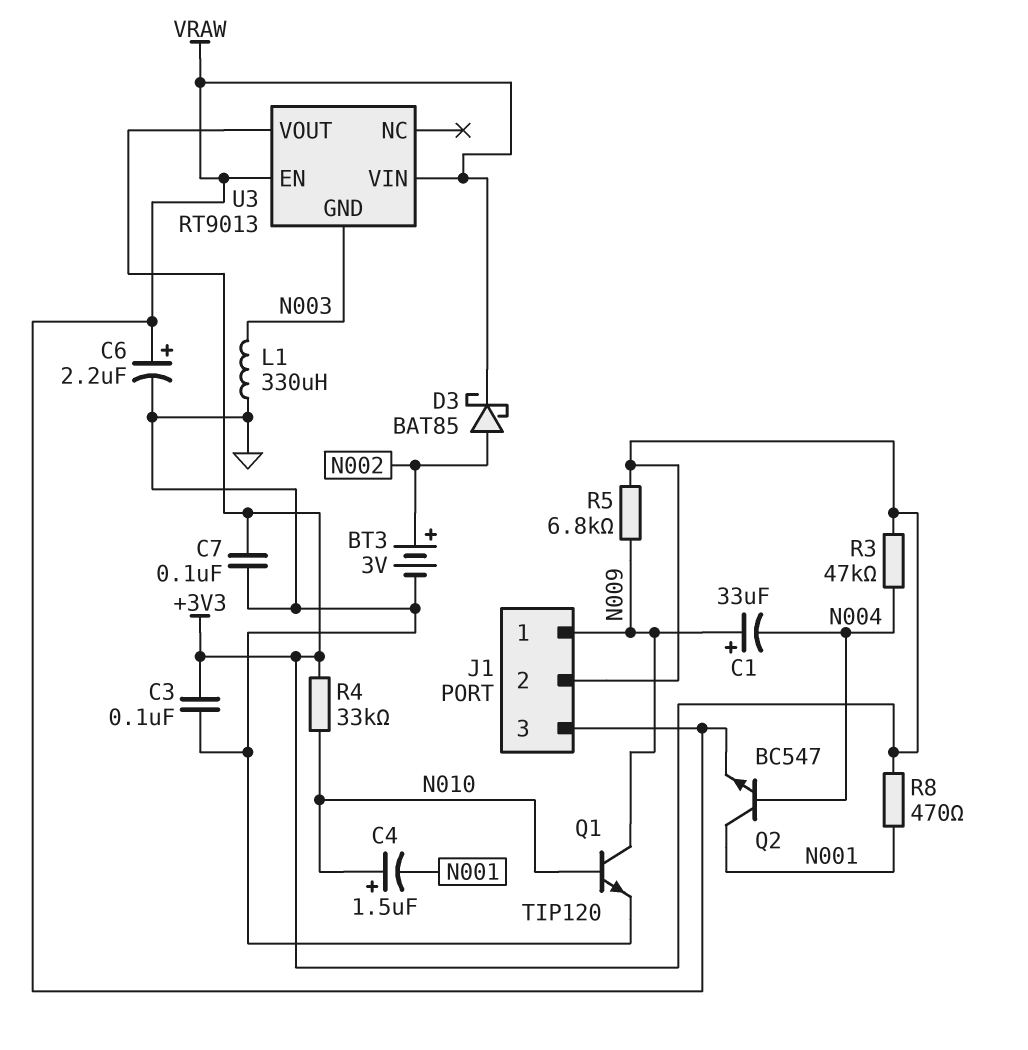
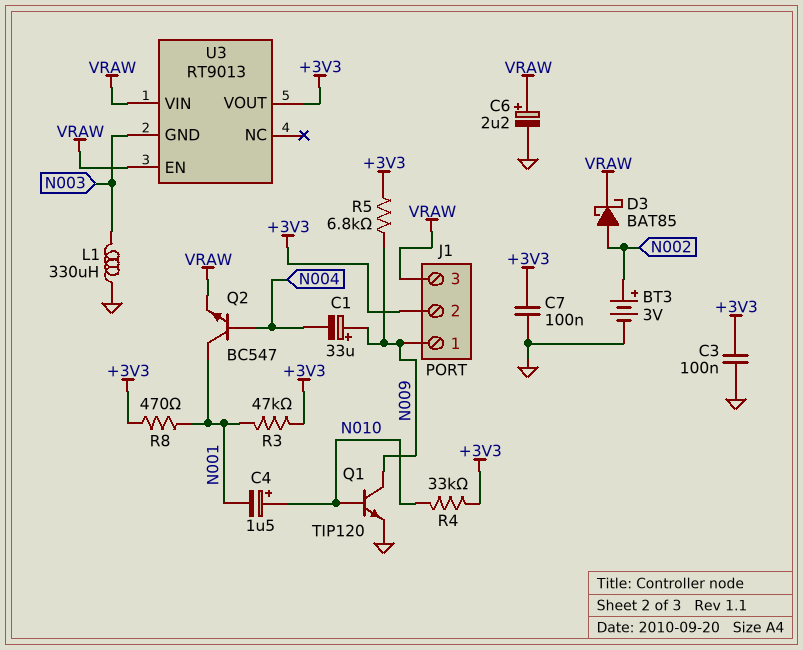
R3: 47k (+3V3, N004) -> 47k (+3V3, N001)

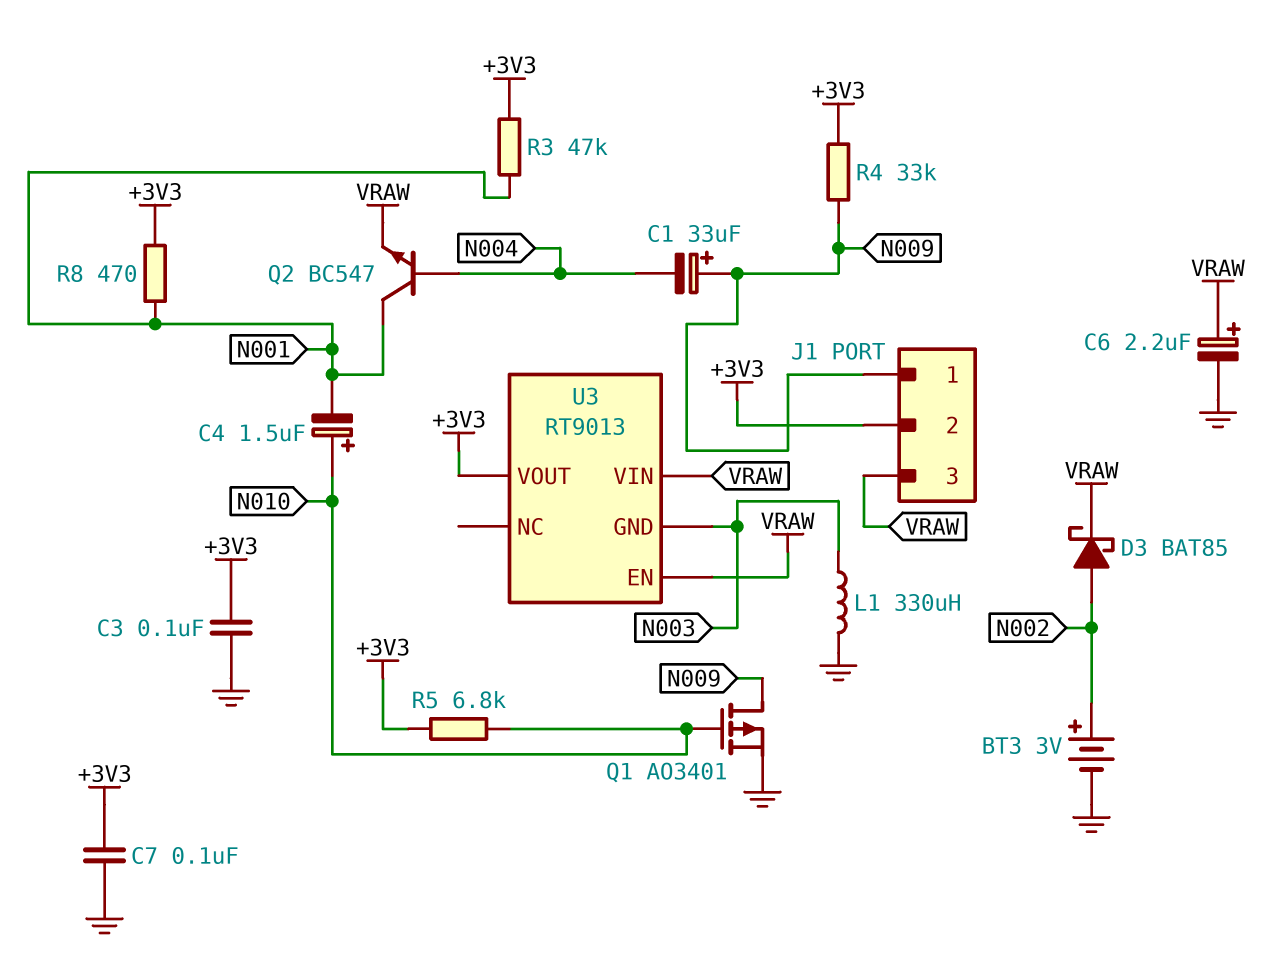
Q1: NPN TIP120 (B N010, C N009, E GND) -> PMOS AO3401 (G N010, D N009, S GND)
R4: 33k (+3V3, N010) -> 33k (+3V3, N009)
R5: 6.8k (+3V3, N009) -> 6.8k (+3V3, N010)

